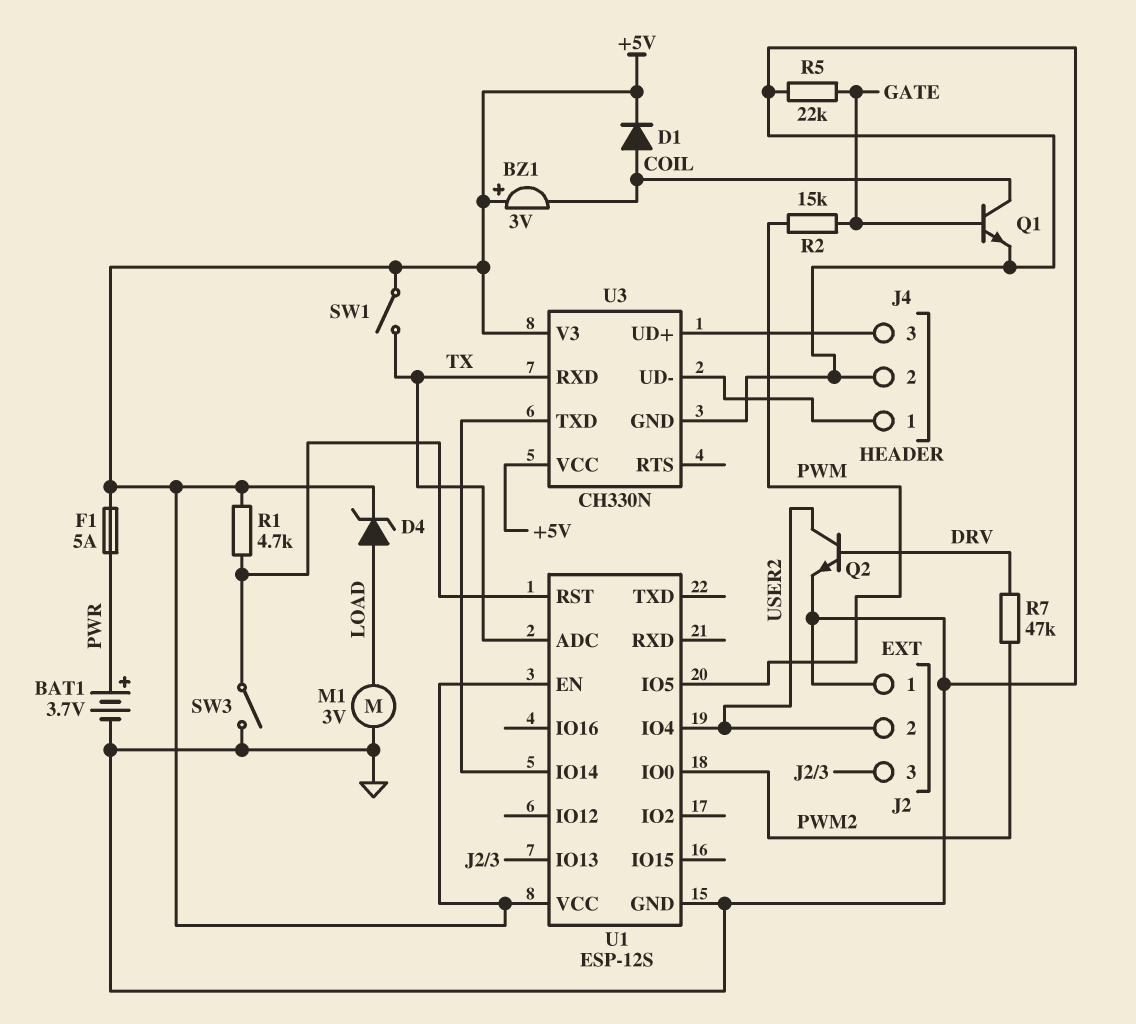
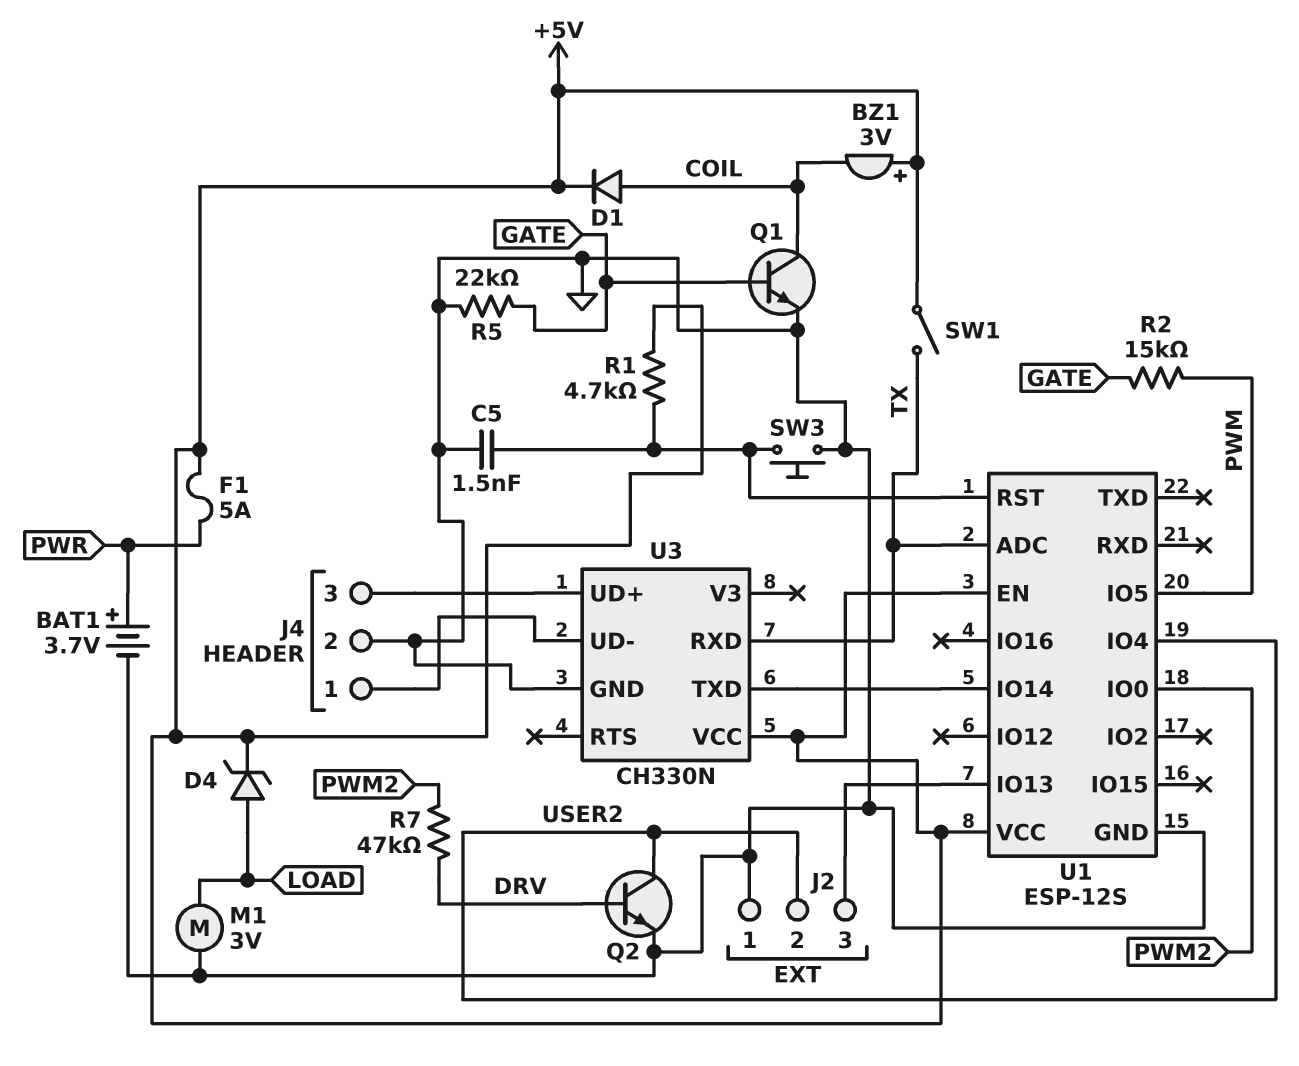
C5: none -> 1.5nF (GND, U1/RST)
SW3: switch (GND, U1/RST) -> button (GND, U1/RST)
U3 pin V3: +5V -> none

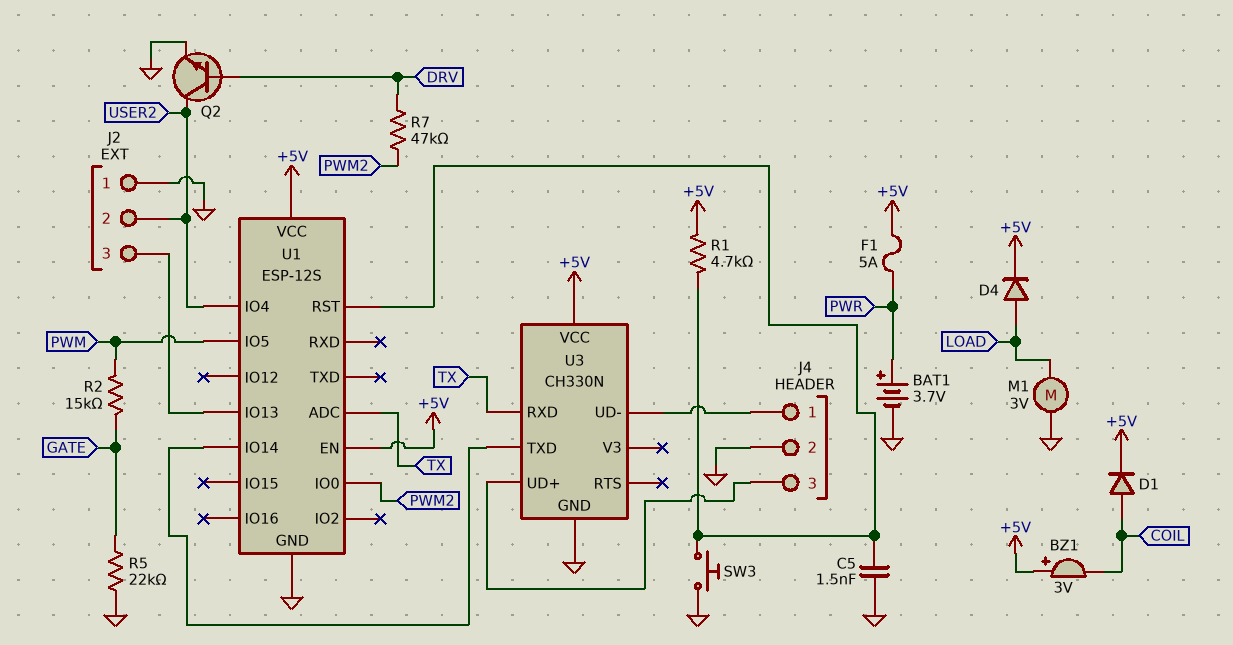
D4: zener (A LOAD, K +5V) -> diode (A LOAD, K +5V)
Q1: NPN (B GATE, C COIL, E GND) -> none
SW1: switch (+5V, TX) -> none

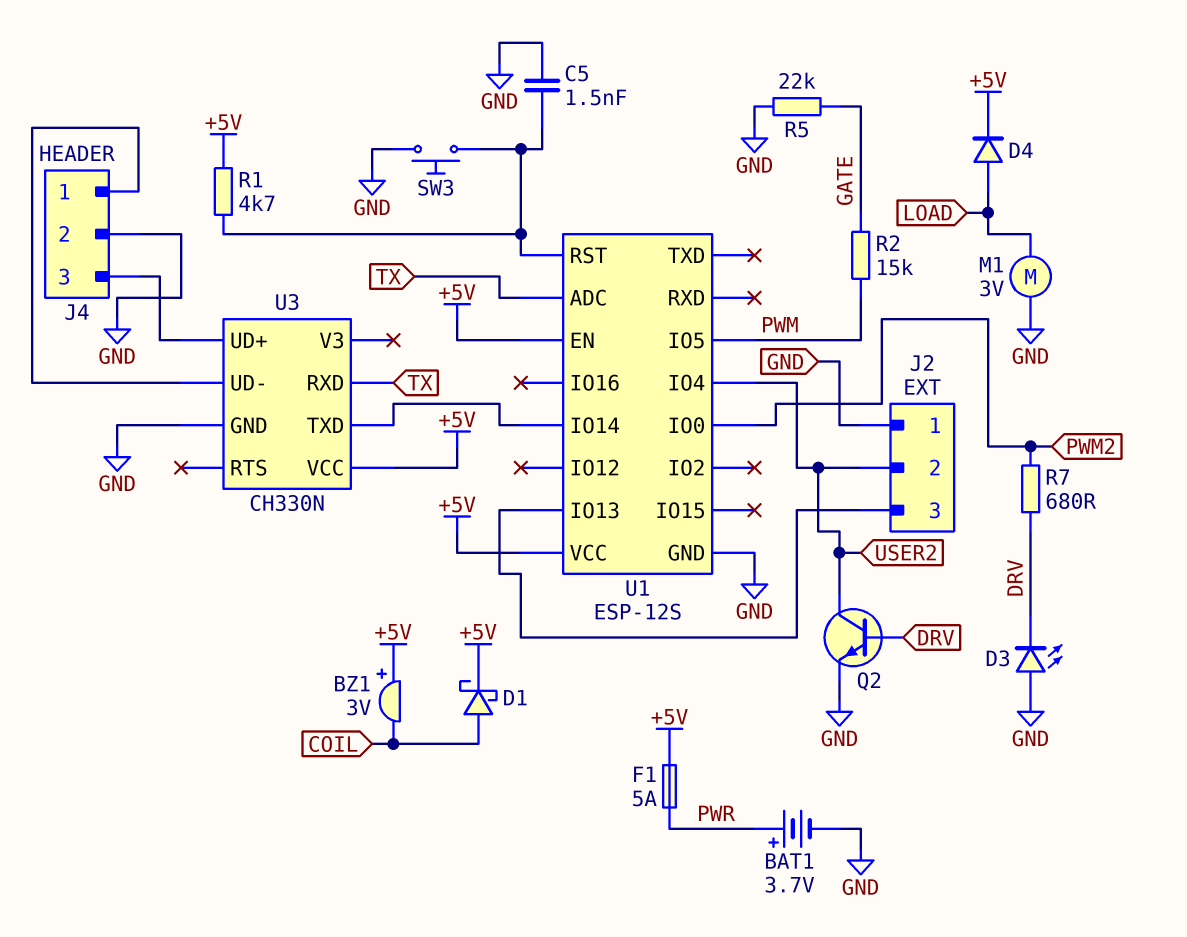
D1: diode (A COIL, K +5V) -> schottky (A COIL, K +5V)
D3: none -> LED (A GND, K DRV)
R7: 47k (DRV, PWM2) -> 680 (DRV, PWM2)

